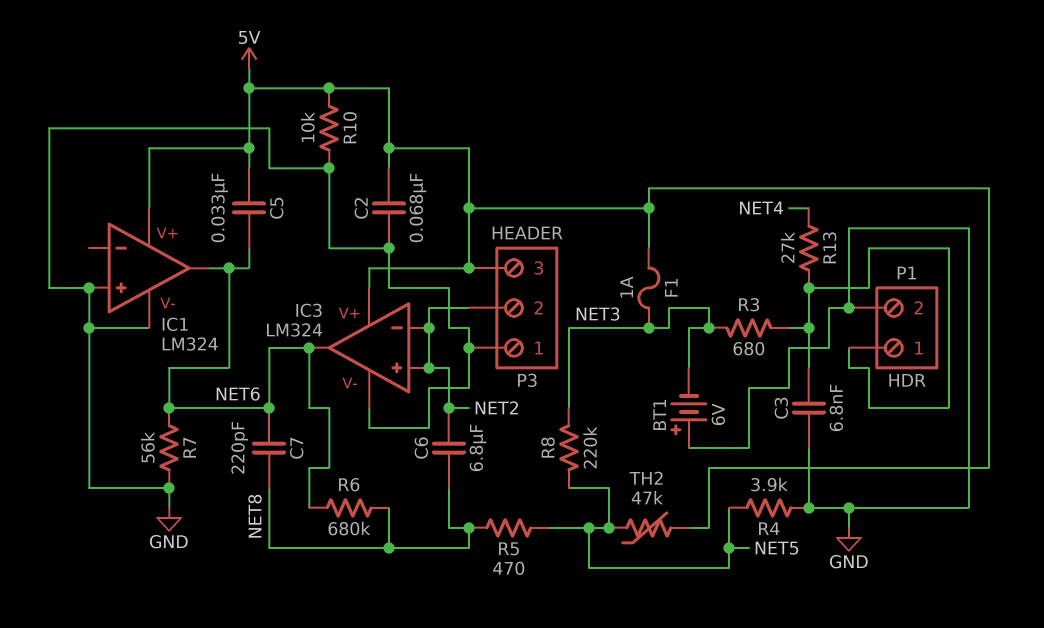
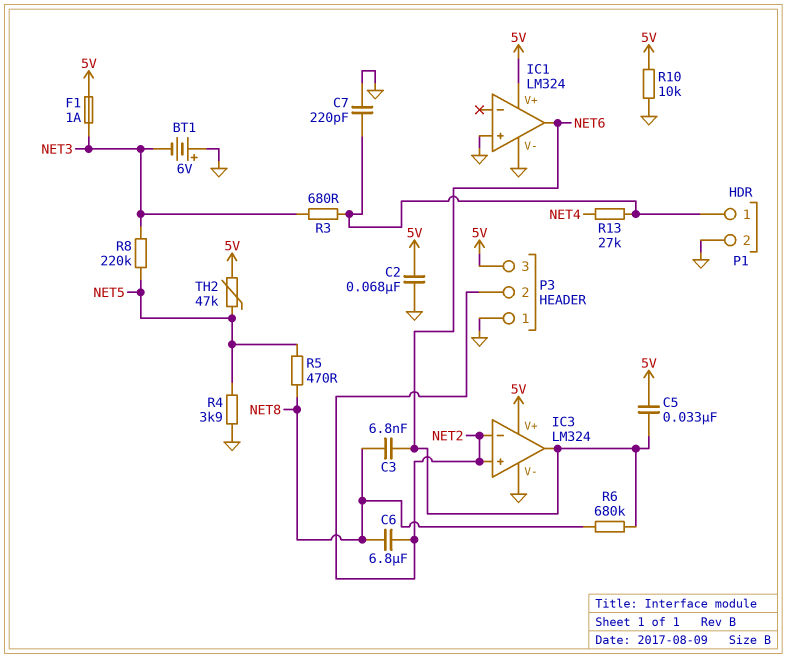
C3: 6.8nF (GND, P1/1) -> 6.8nF (NET6, NET8)
C7: 220pF (NET6, NET8) -> 220pF (GND, P1/1)
R7: 56k (GND, NET6) -> none

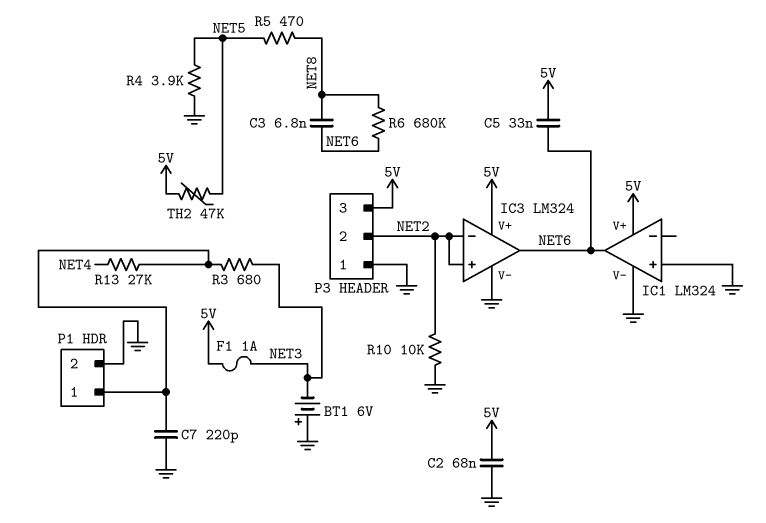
C6: 6.8uF (NET2, NET8) -> none
R8: 220k (NET3, NET5) -> none
R10: 10k (5V, GND) -> 10k (GND, NET2)

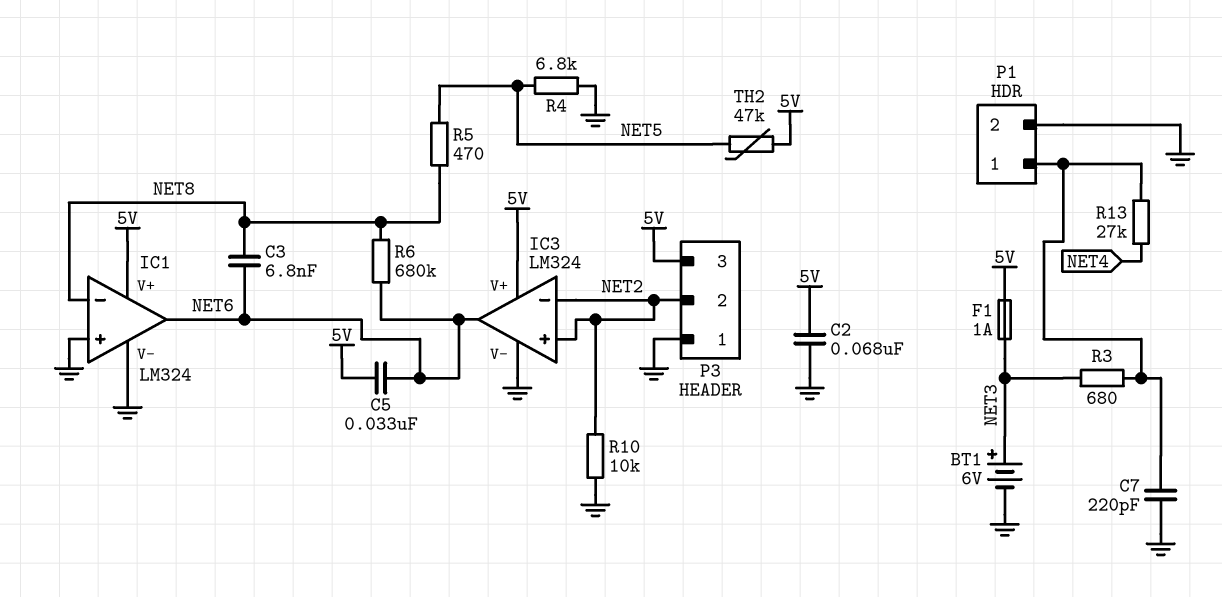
BT1: 6V (plus GND, minus NET3) -> 6V (plus NET3, minus GND)
IC1 pin in-: none -> NET8
R4: 3.9k (GND, NET5) -> 6.8k (GND, NET5)

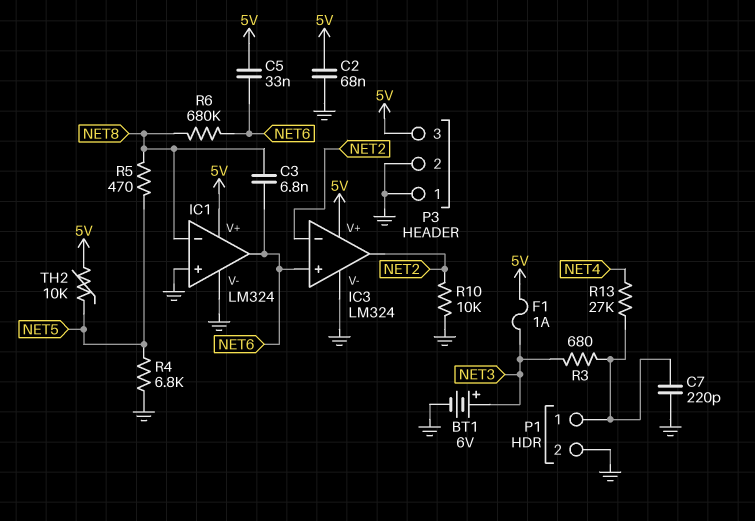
IC3 pin in+: NET2 -> NET6
IC3 pin out: NET6 -> NET2
P3 pin 2: NET2 -> GND
TH2: 47k (5V, NET5) -> 10k (5V, NET5)

